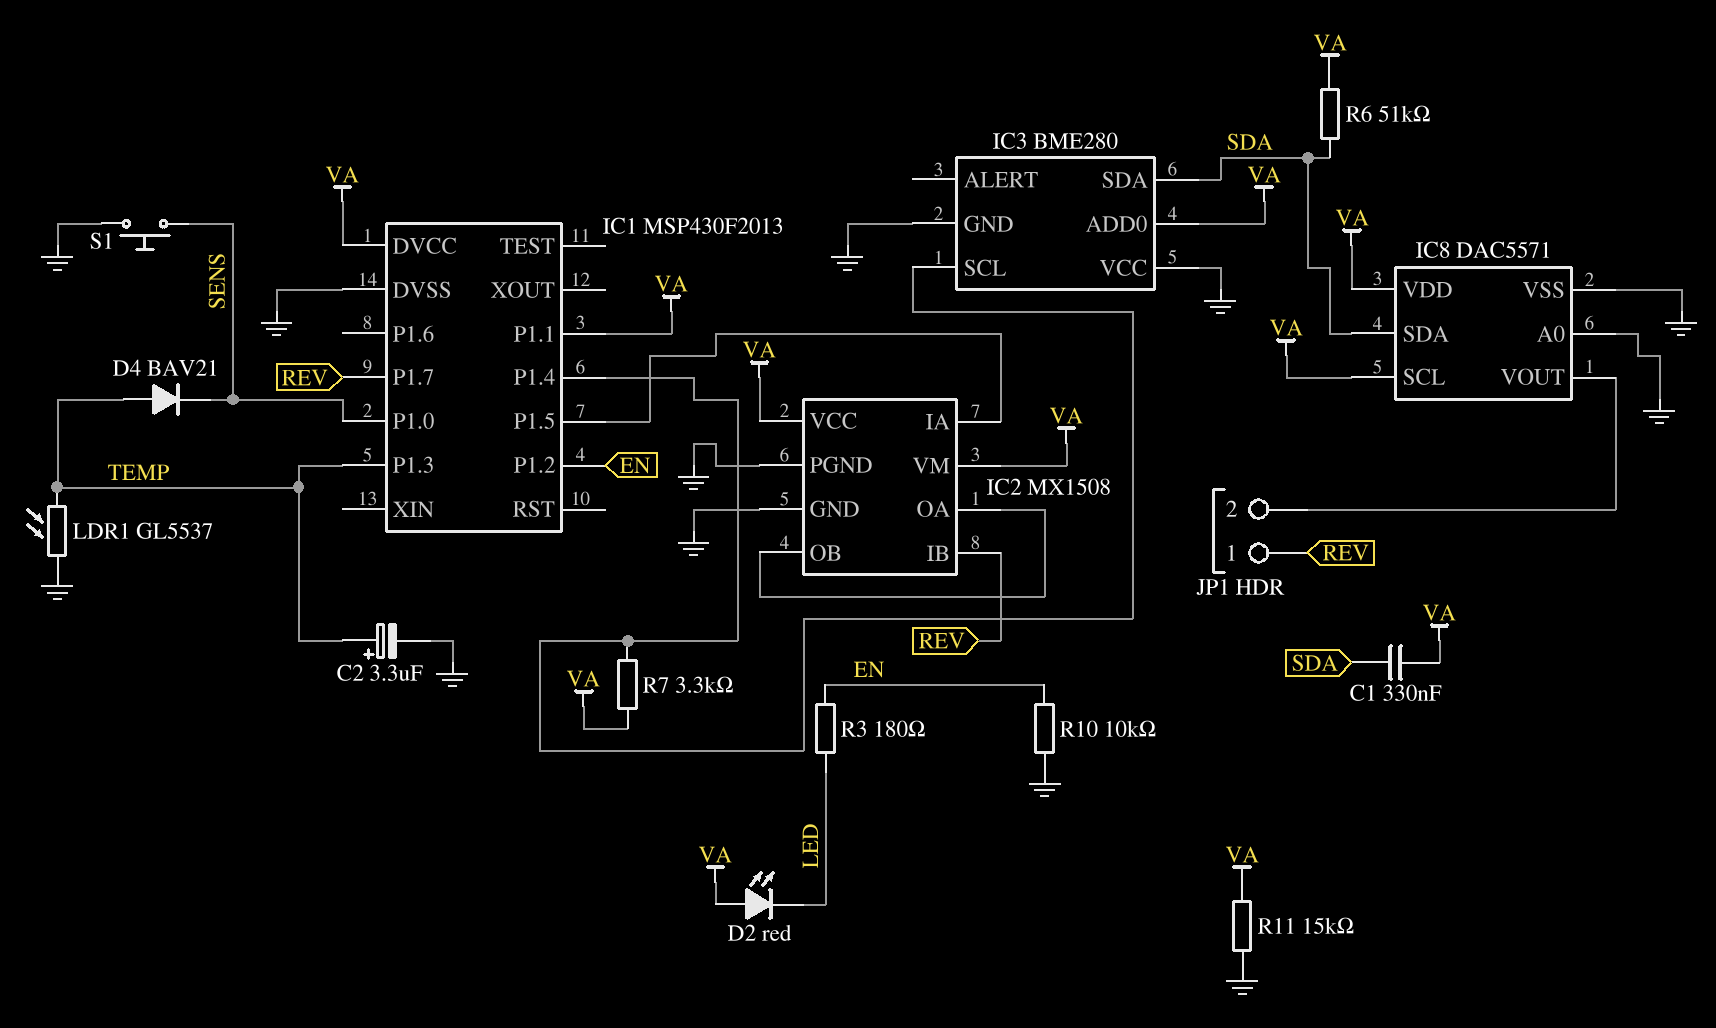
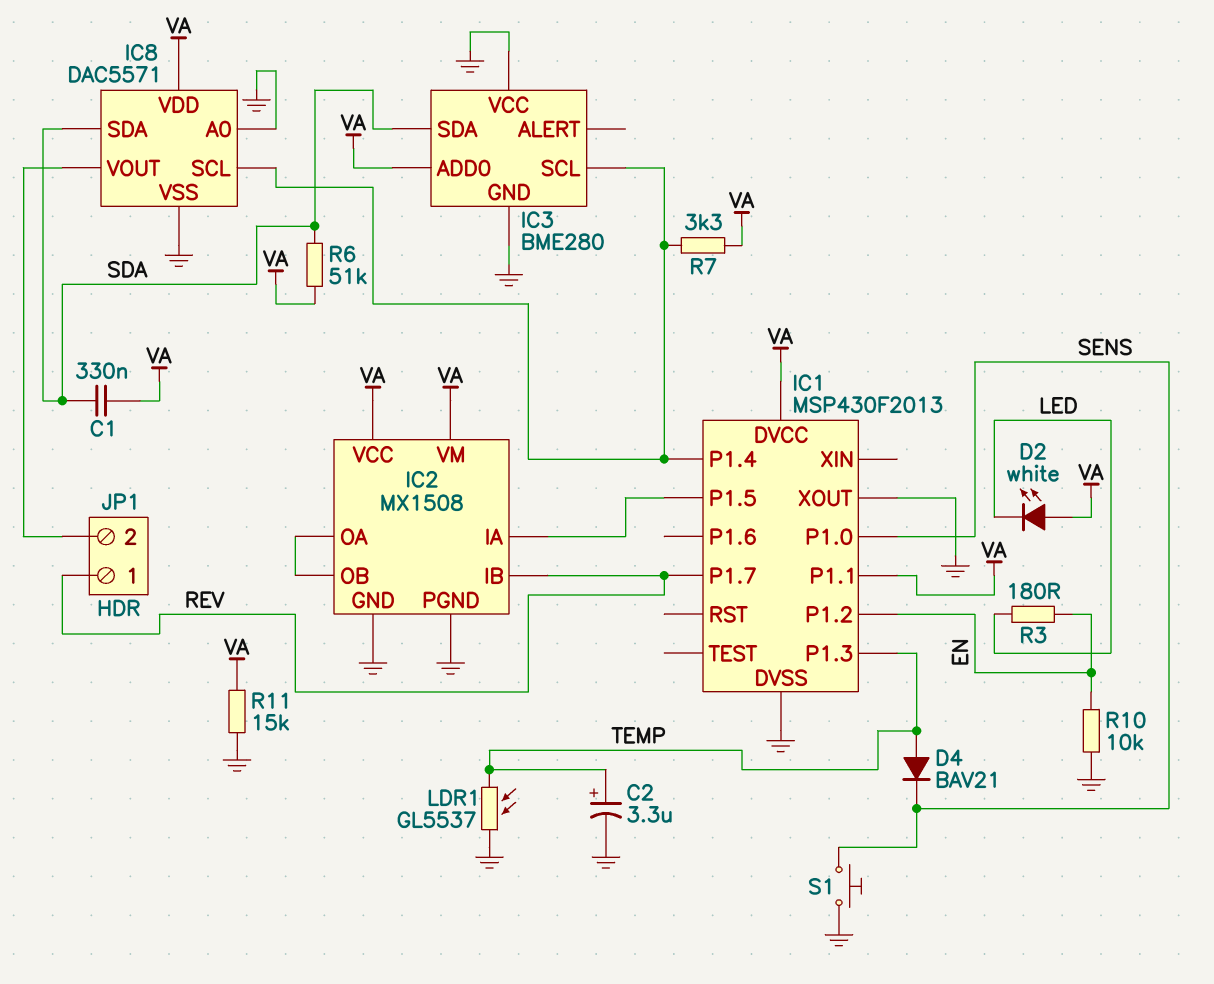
D2: LED red (A VA, K LED) -> LED white (A VA, K LED)
IC1 pin XOUT: none -> GND
IC8 pin SCL: VA -> IC1/P1.4

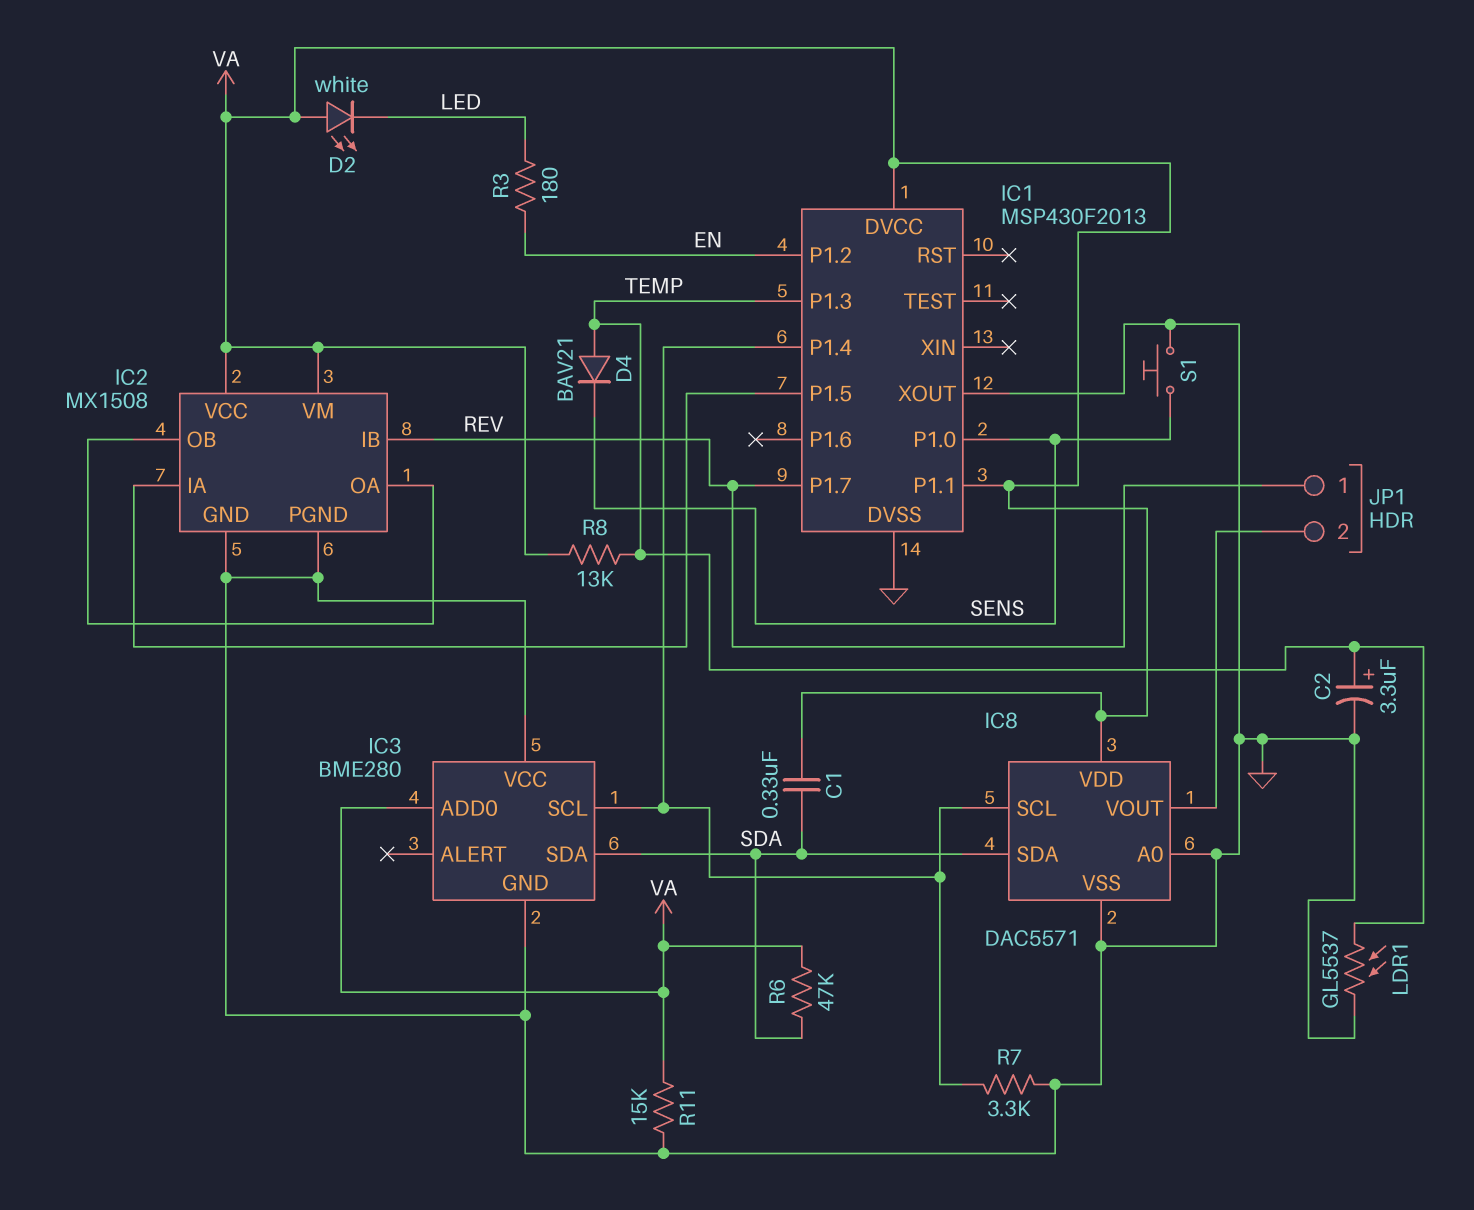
R6: 51k (SDA, VA) -> 47k (SDA, VA)
R7: 3.3k (IC1/P1.4, VA) -> 3.3k (GND, IC1/P1.4)
R8: none -> 13k (TEMP, VA)
R10: 10k (EN, GND) -> none

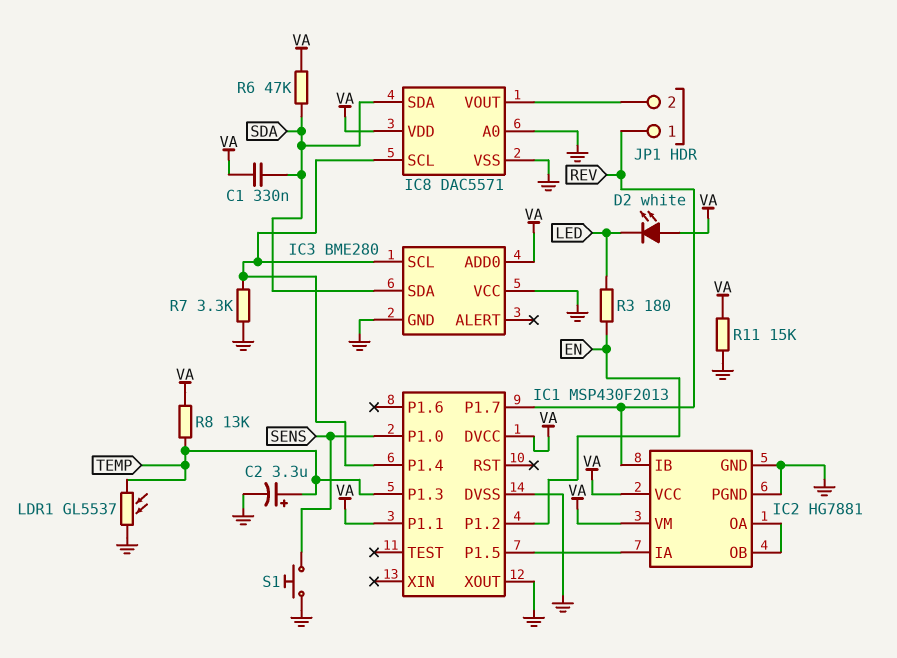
D4: diode BAV21 (A TEMP, K SENS) -> none
IC2: MX1508 -> HG7881

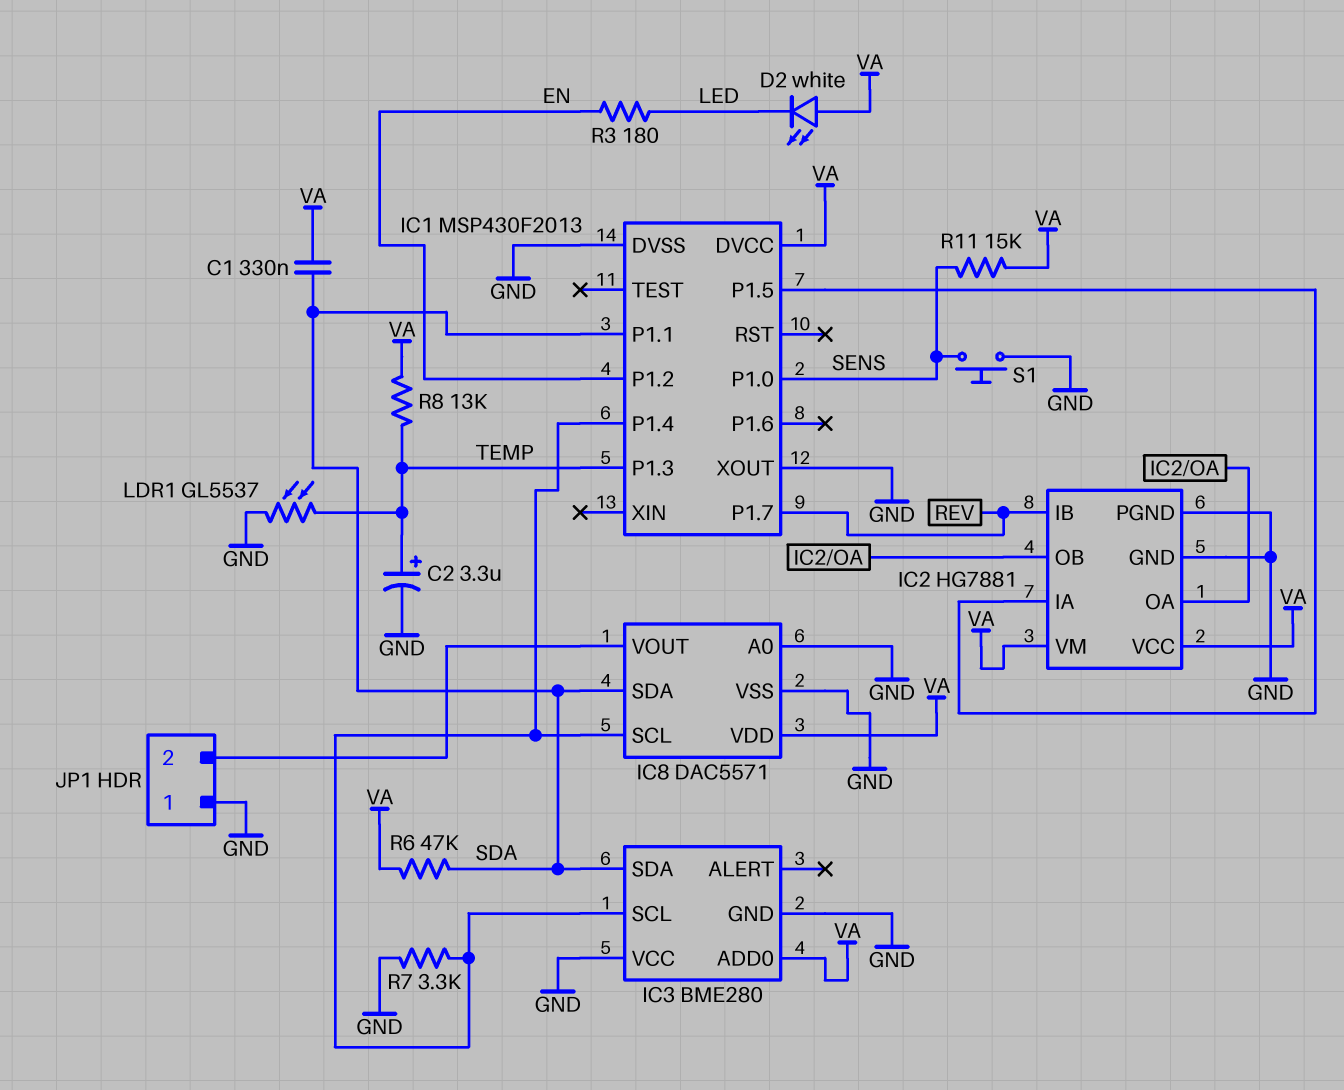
IC1 pin P1.1: VA -> SDA
JP1 pin 1: REV -> GND
R11: 15k (GND, VA) -> 15k (SENS, VA)

